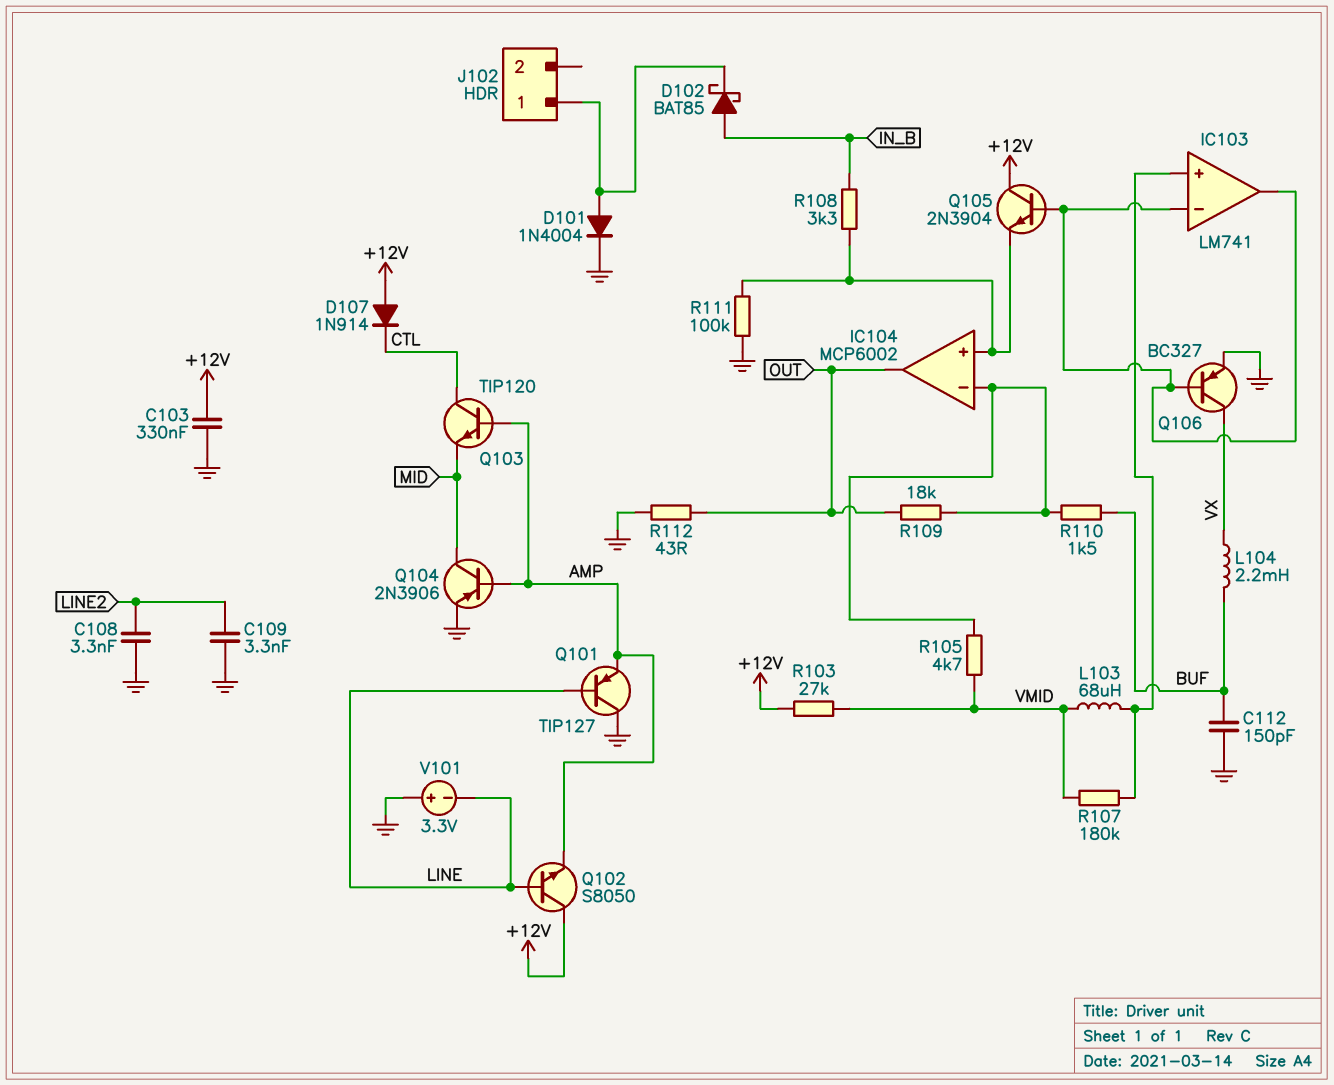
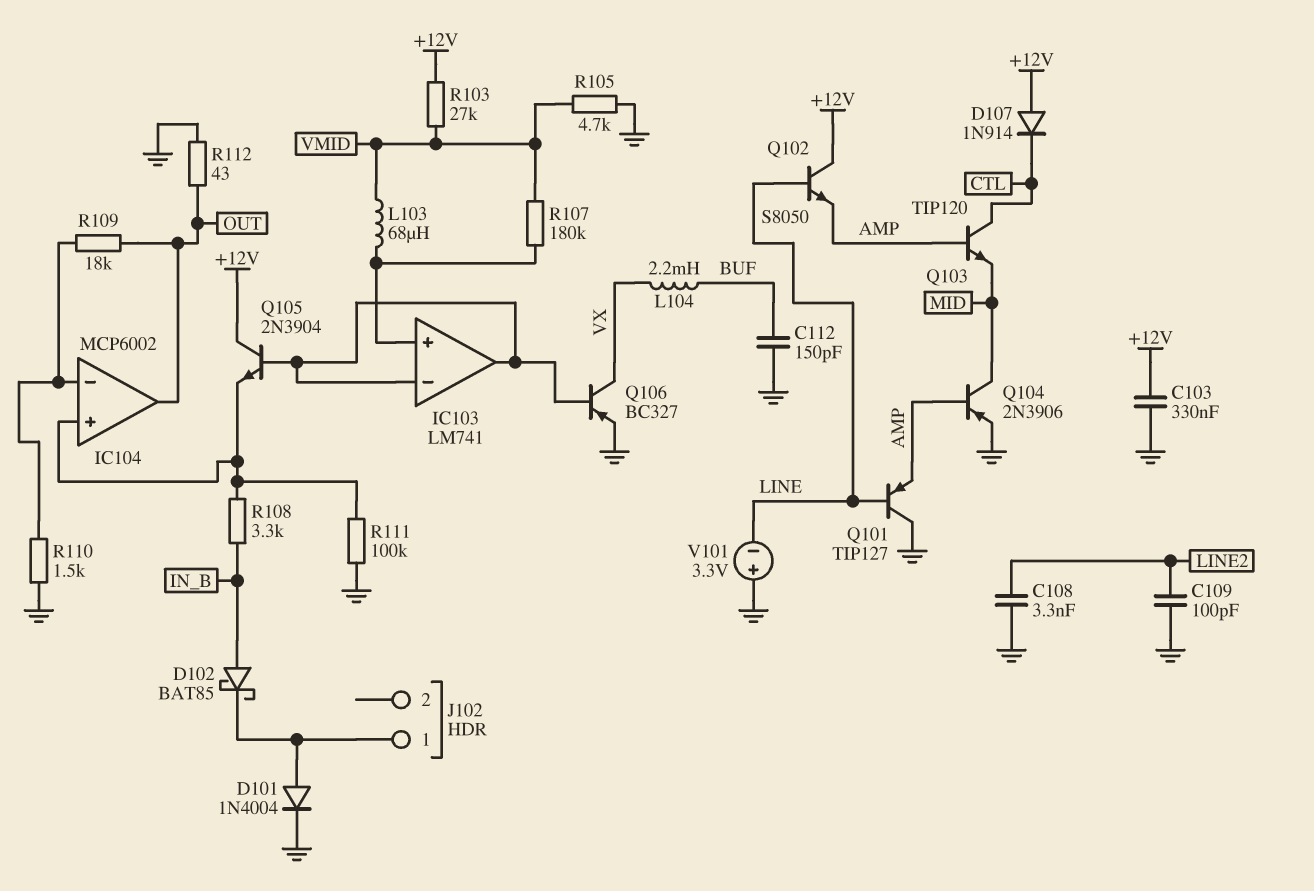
C109: 3.3nF (GND, LINE2) -> 100pF (GND, LINE2)
R105: 4.7k (IC104/in-, VMID) -> 4.7k (GND, VMID)
R110: 1.5k (BUF, IC104/in-) -> 1.5k (GND, IC104/in-)

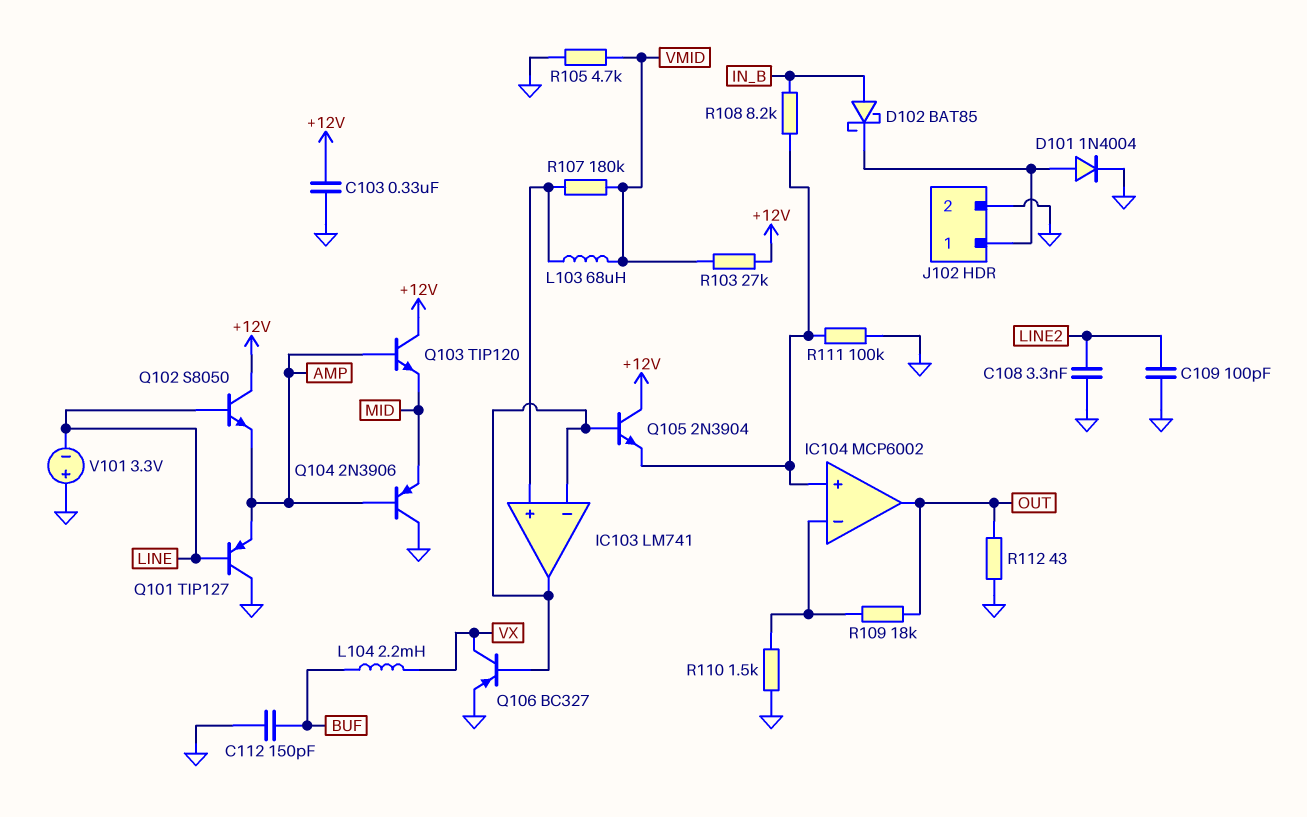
D107: diode 1N914 (A +12V, K CTL) -> none
J102 pin 2: none -> GND
Q103: NPN TIP120 (B AMP, C CTL, E MID) -> NPN TIP120 (B AMP, C +12V, E MID)
Q104: PNP 2N3906 (B AMP, C MID, E GND) -> PNP 2N3906 (B AMP, C GND, E MID)
R108: 3.3k (IC104/in+, IN_B) -> 8.2k (IC104/in+, IN_B)

